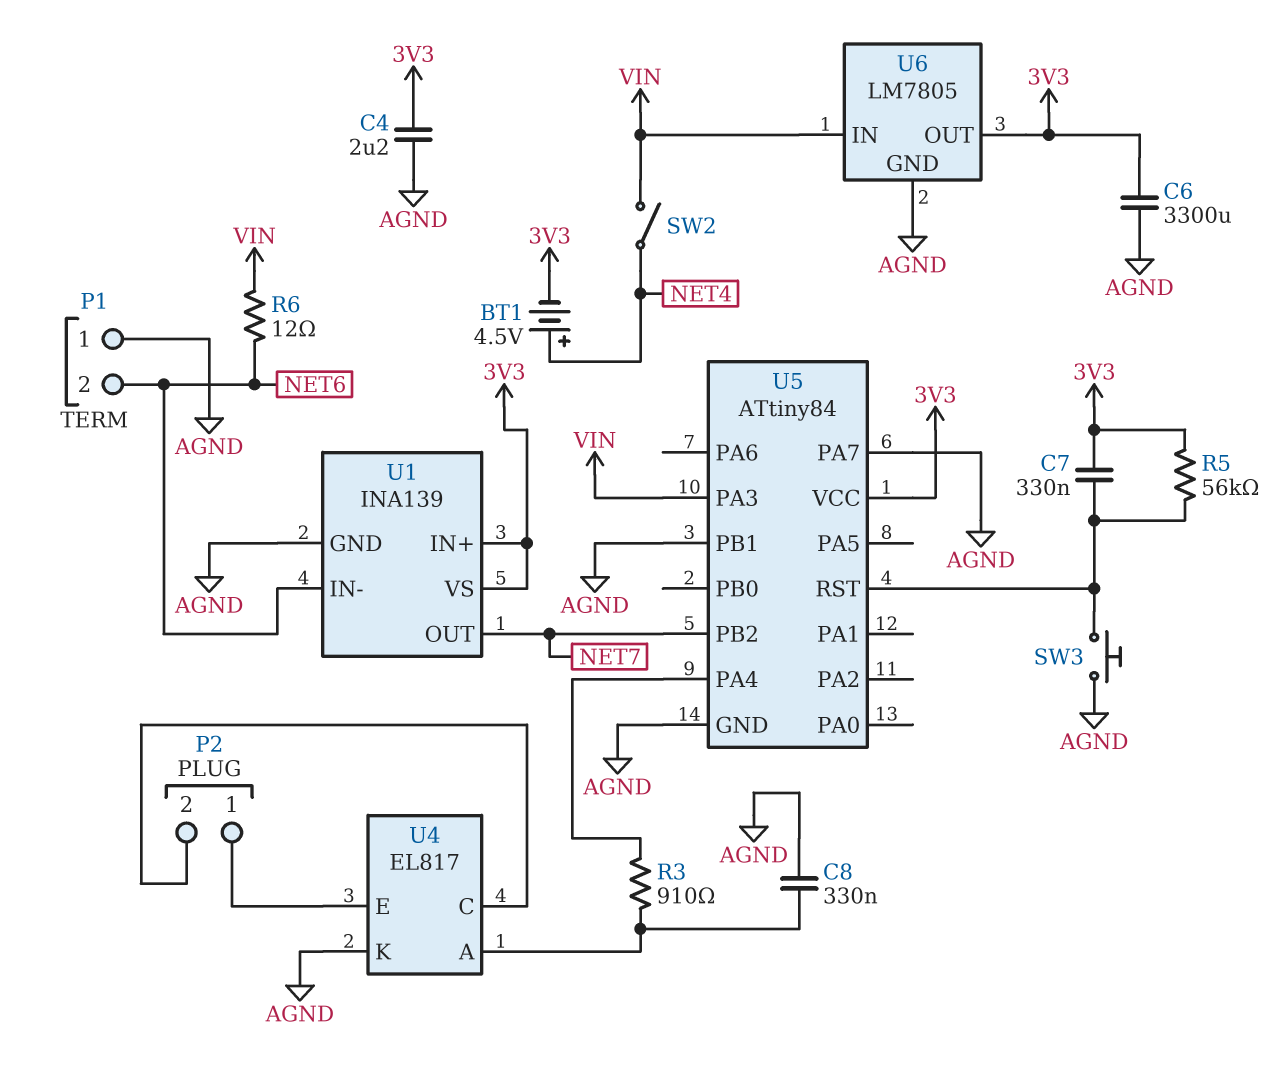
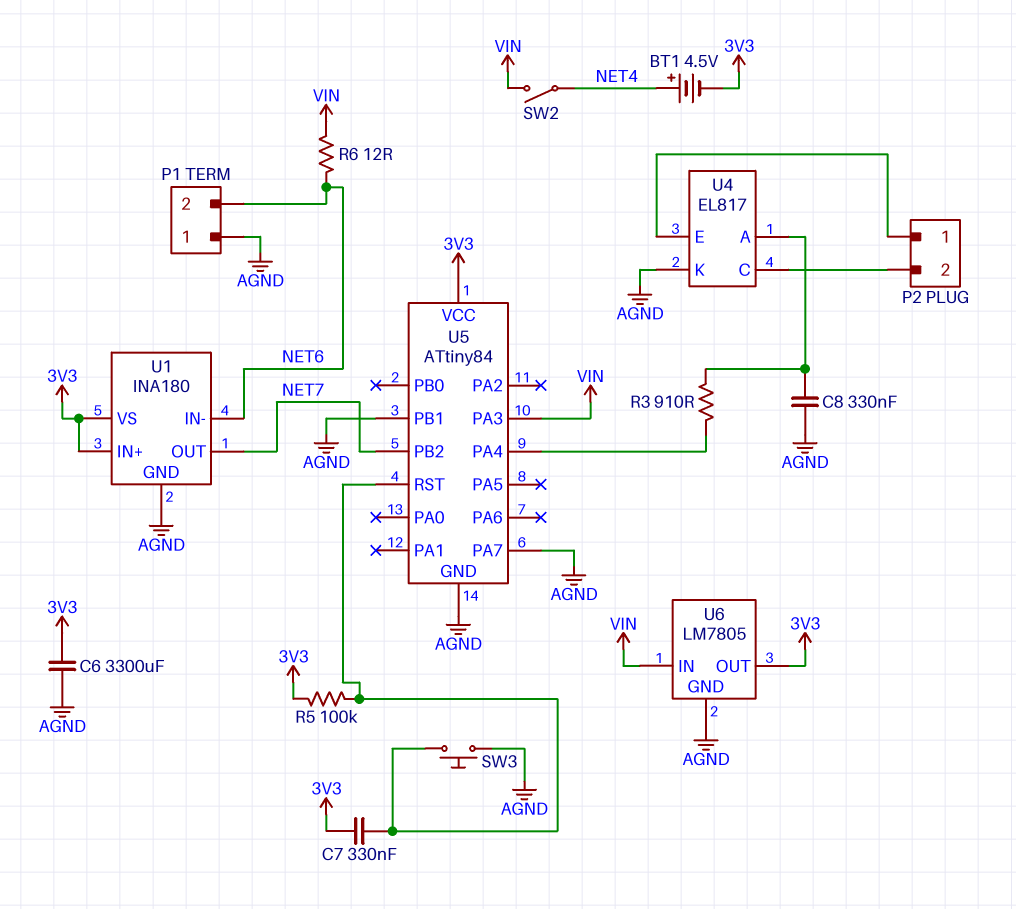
C4: 2.2uF (3V3, AGND) -> none
R5: 56k (3V3, U5/RST) -> 100k (3V3, U5/RST)
U1: INA139 -> INA180

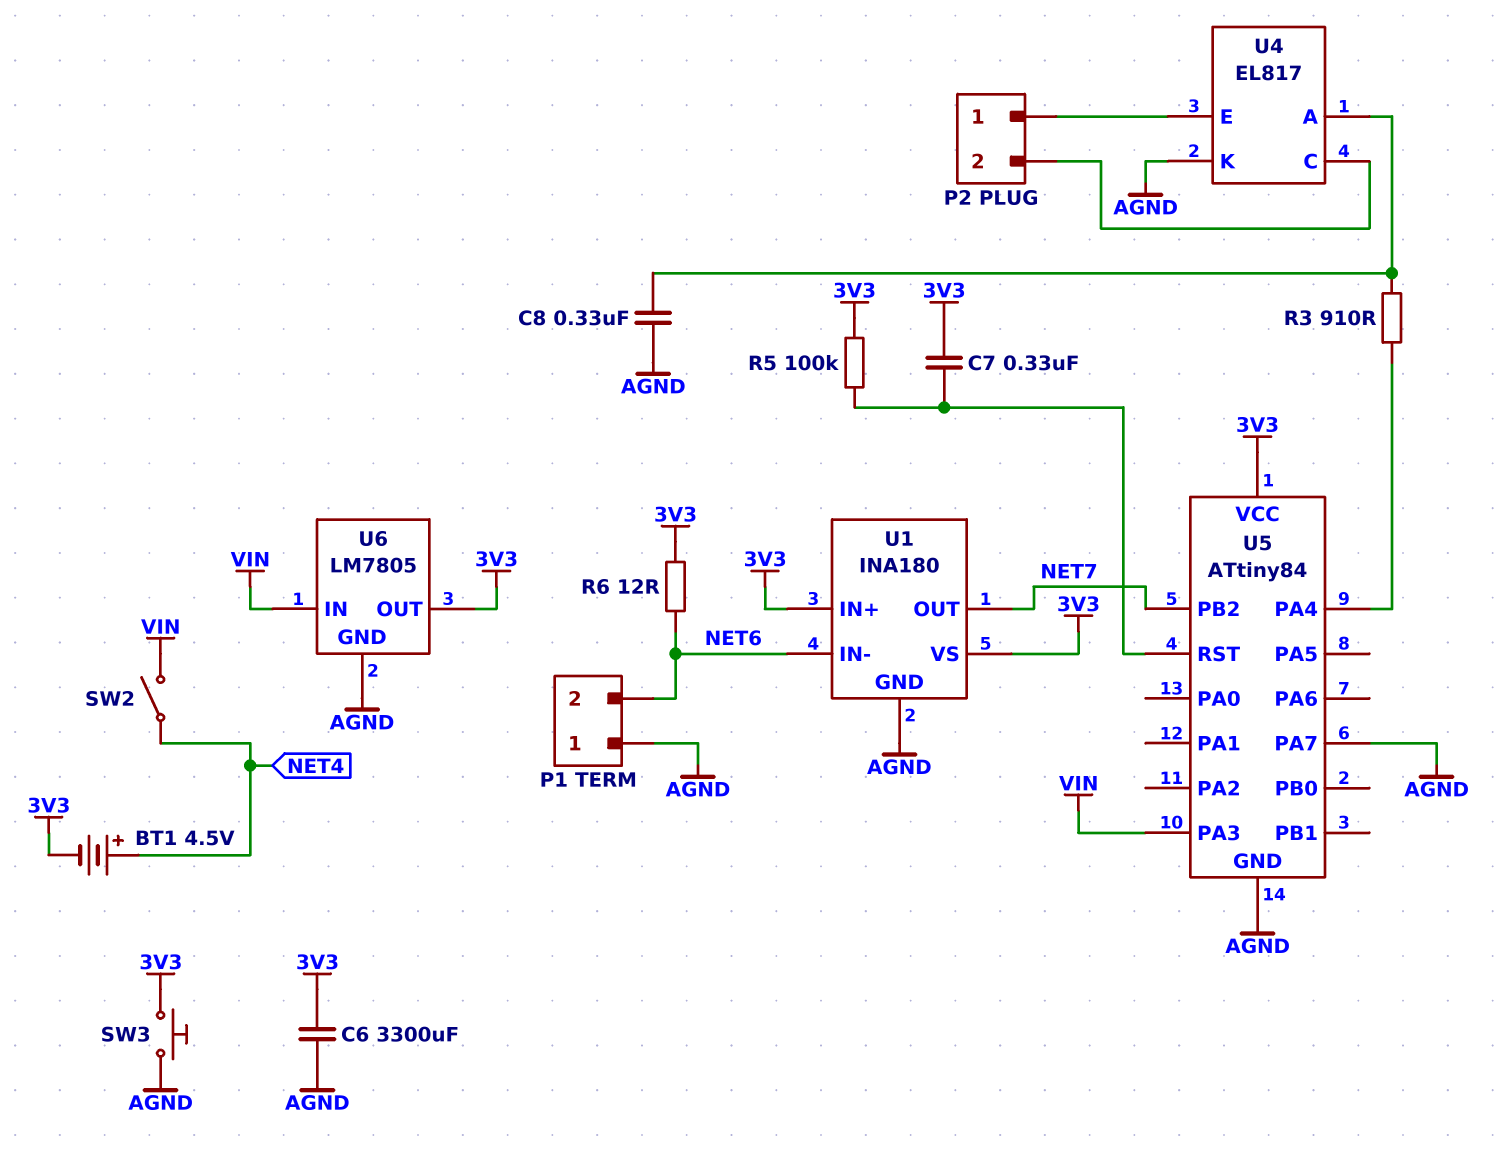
R6: 12 (NET6, VIN) -> 12 (3V3, NET6)
SW3: button (AGND, U5/RST) -> button (3V3, AGND)
U5 pin PB1: AGND -> none

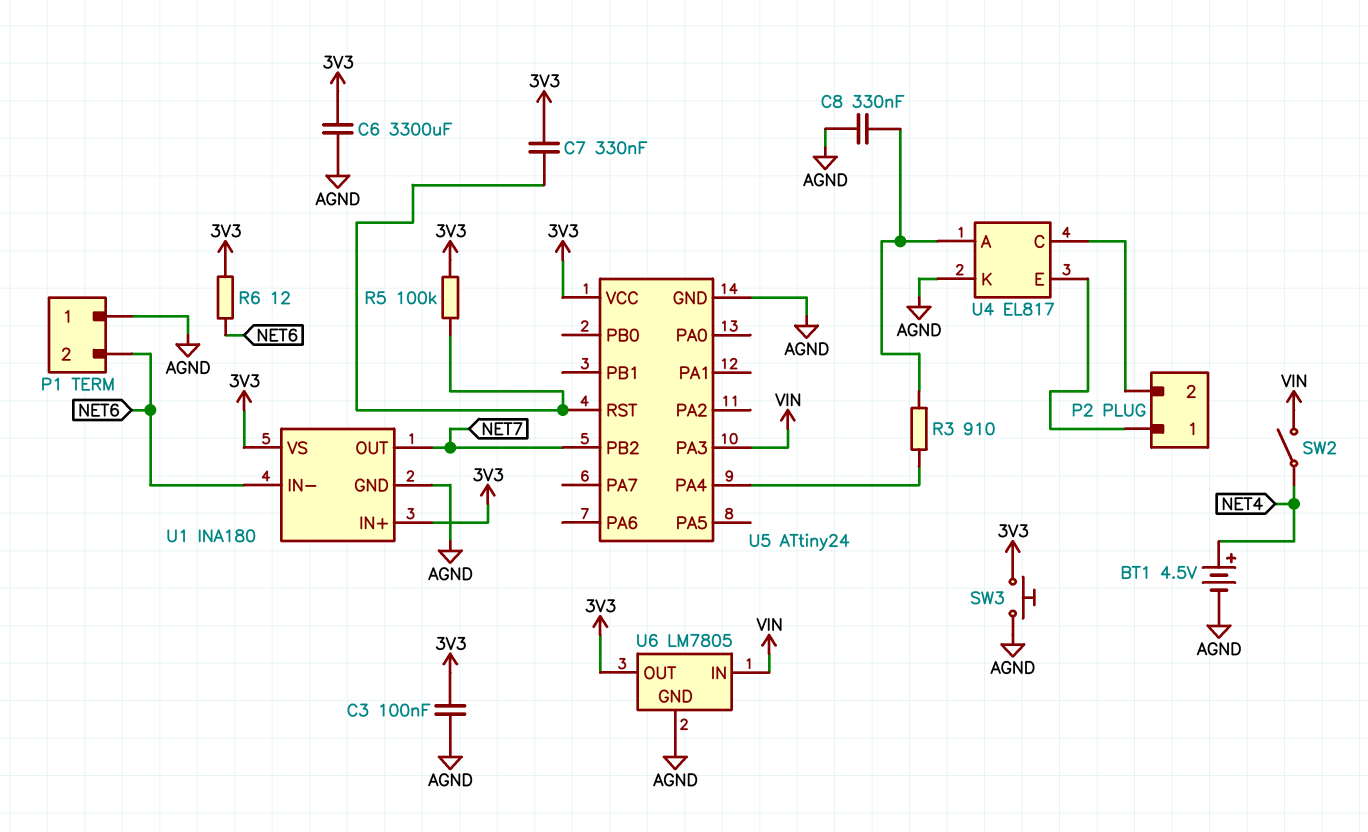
BT1: 4.5V (plus NET4, minus 3V3) -> 4.5V (plus NET4, minus AGND)
C3: none -> 100nF (3V3, AGND)
U5: ATtiny84 -> ATtiny24
U5 pin PA7: AGND -> none

